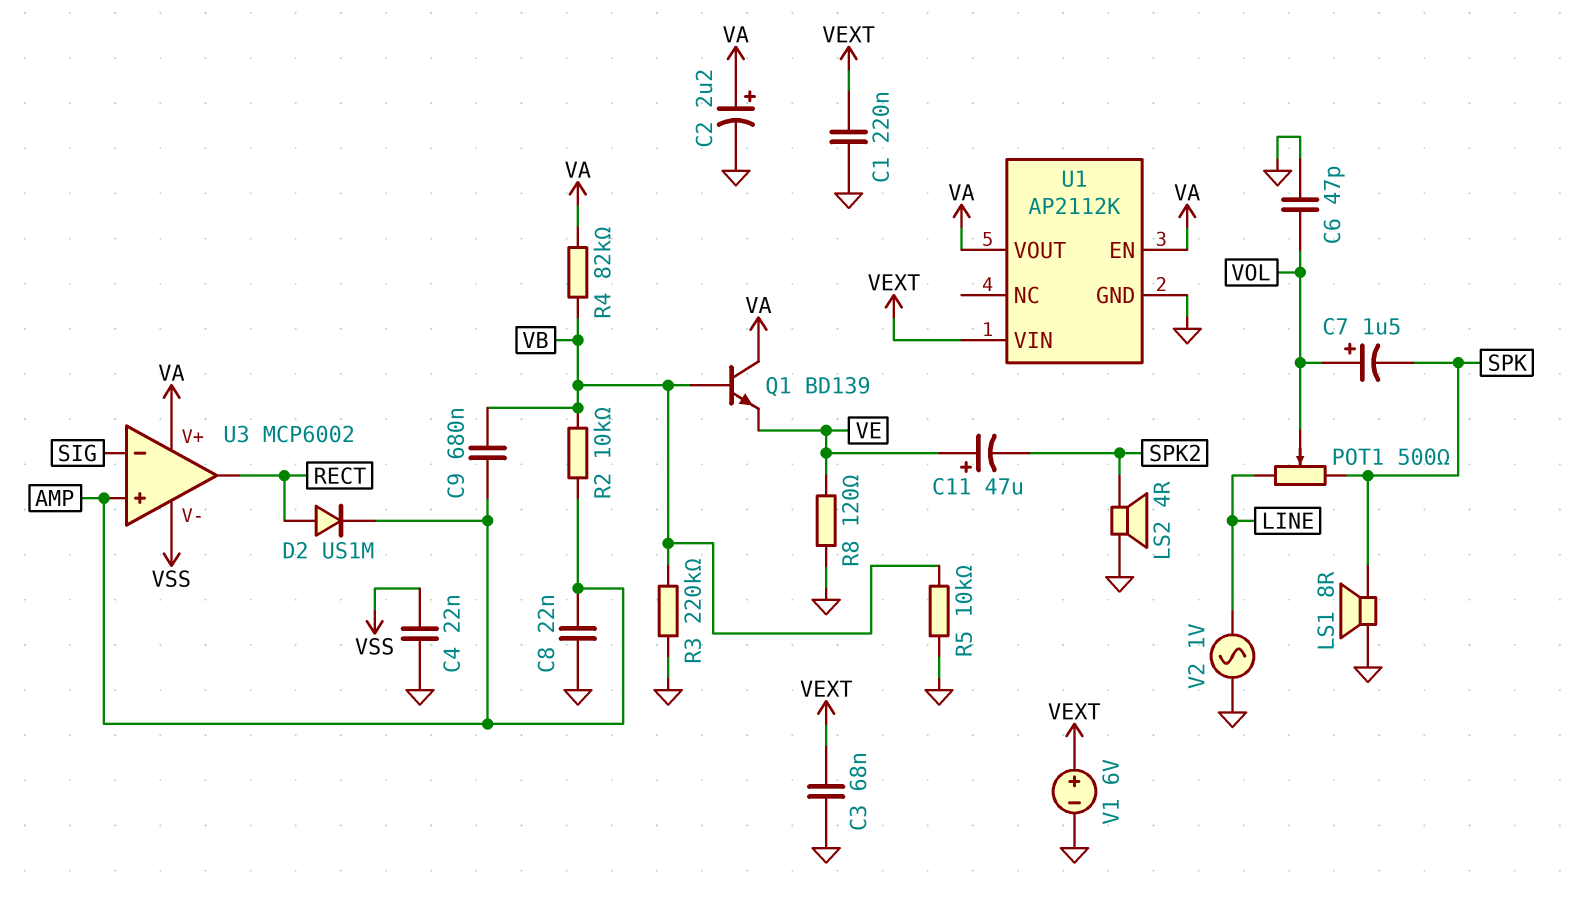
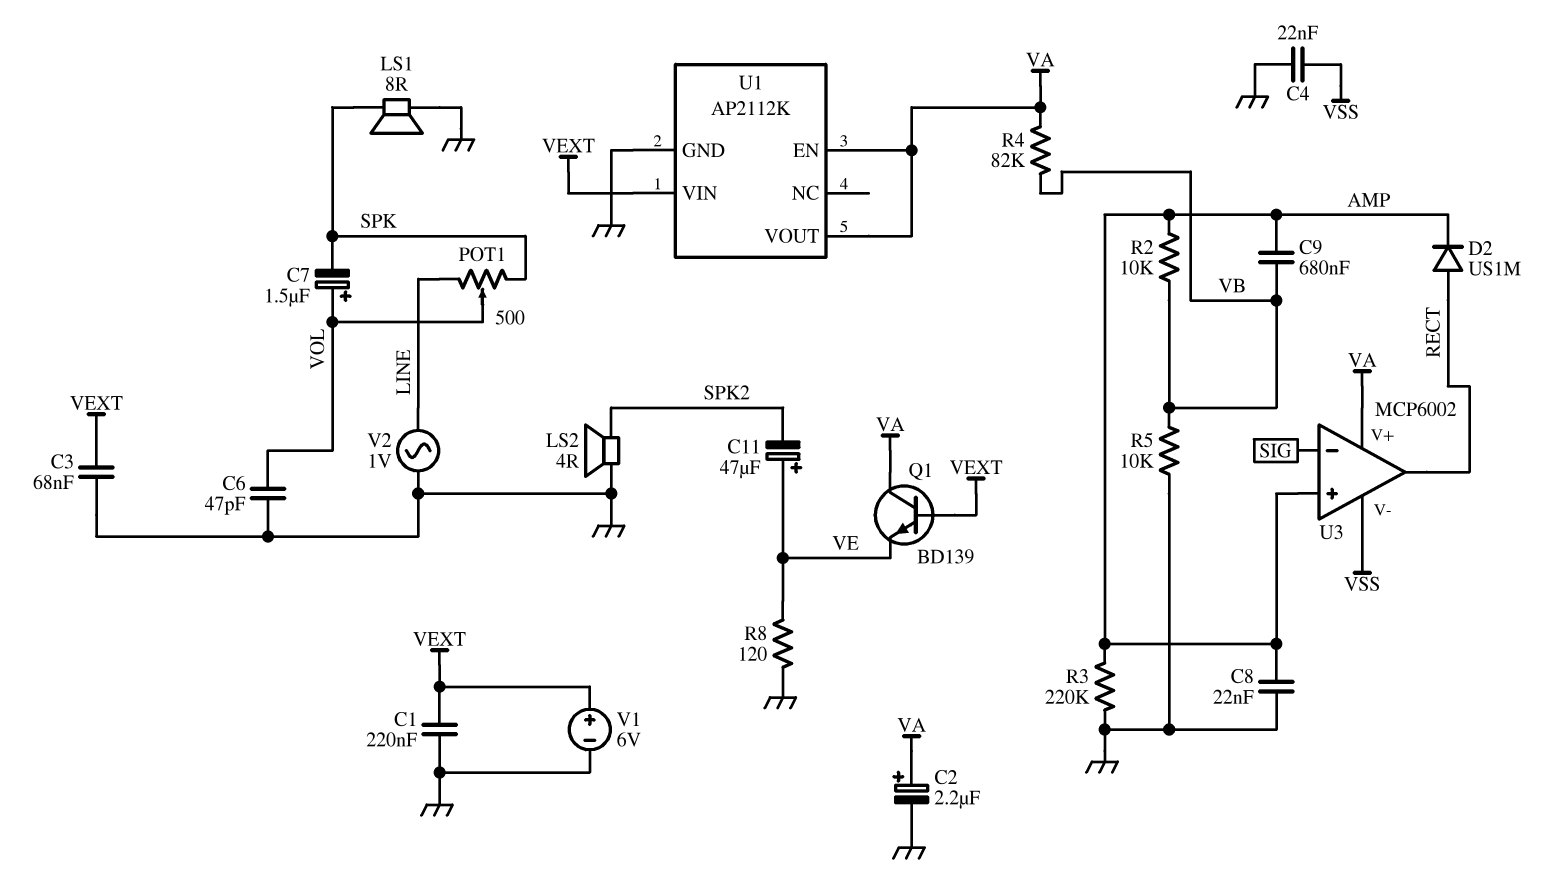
Q1: NPN BD139 (B VB, C VA, E VE) -> NPN BD139 (B VEXT, C VA, E VE)
R3: 220k (GND, VB) -> 220k (AMP, GND)

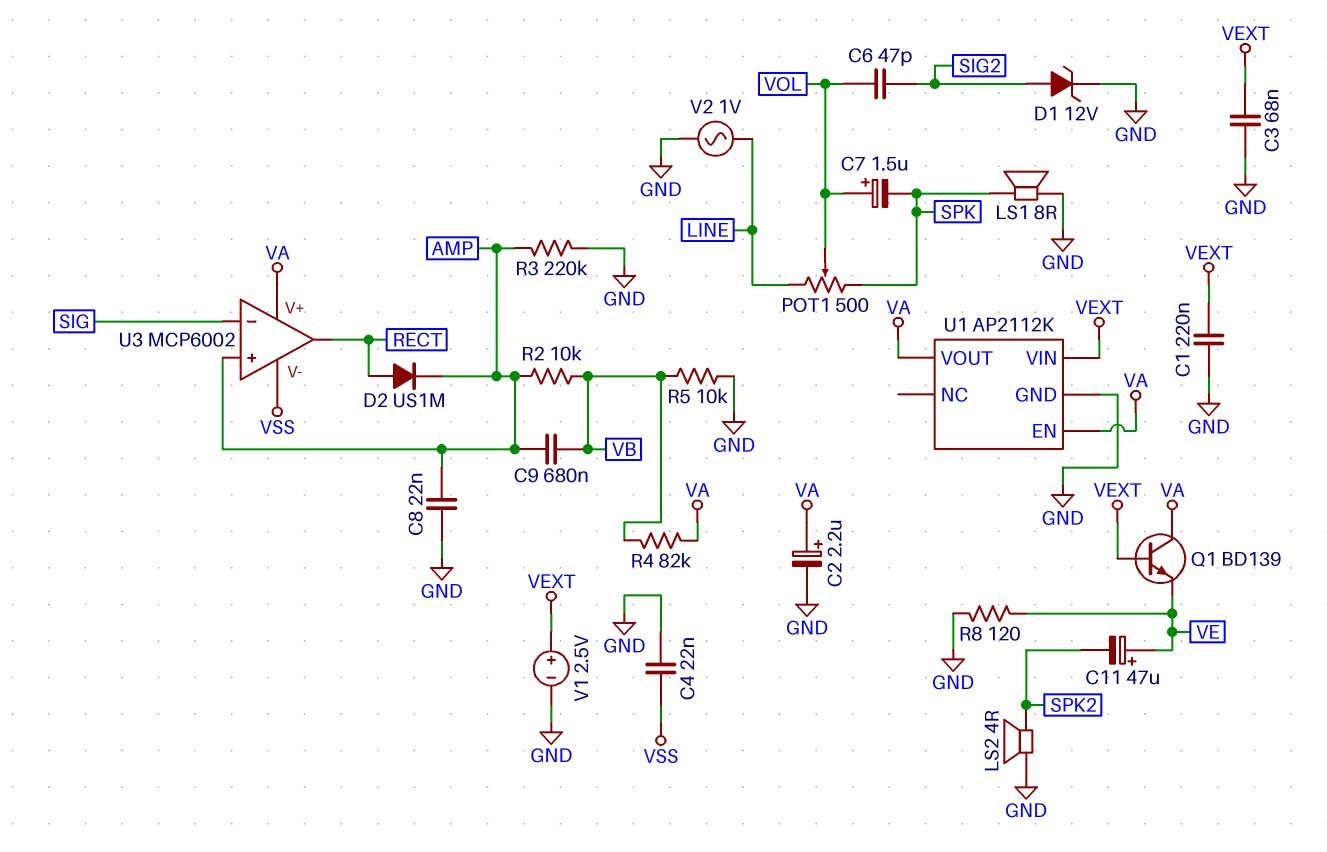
C6: 47pF (GND, VOL) -> 47pF (SIG2, VOL)
D1: none -> zener 12V (A SIG2, K GND)
V1: 6V (plus VEXT, minus GND) -> 2.5V (plus VEXT, minus GND)

